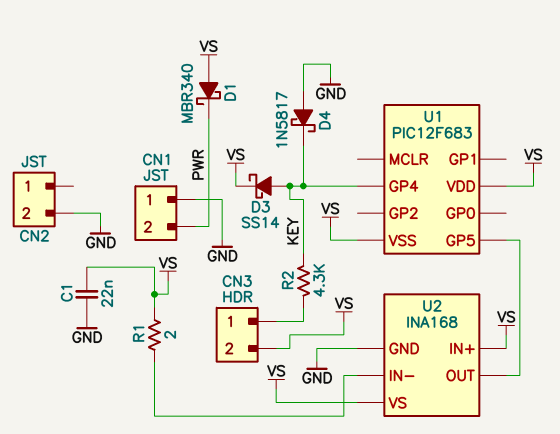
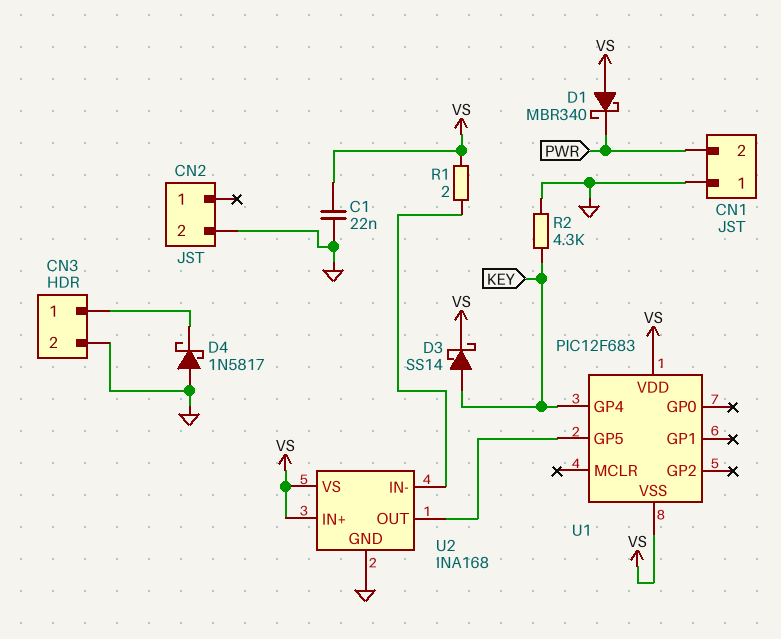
CN3 pin 2: VS -> GND
D4: schottky 1N5817 (A GND, K KEY) -> schottky 1N5817 (A GND, K CN3/1)
R2: 4.3k (CN3/1, KEY) -> 4.3k (GND, KEY)

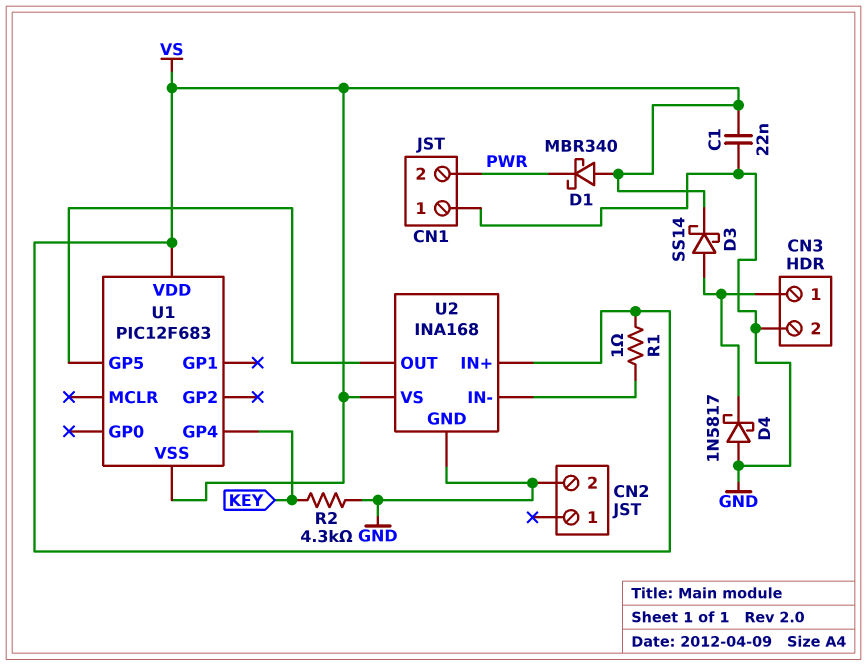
D3: schottky SS14 (A KEY, K VS) -> schottky SS14 (A CN3/1, K VS)
R1: 2 (U2/IN-, VS) -> 1 (U2/IN-, VS)

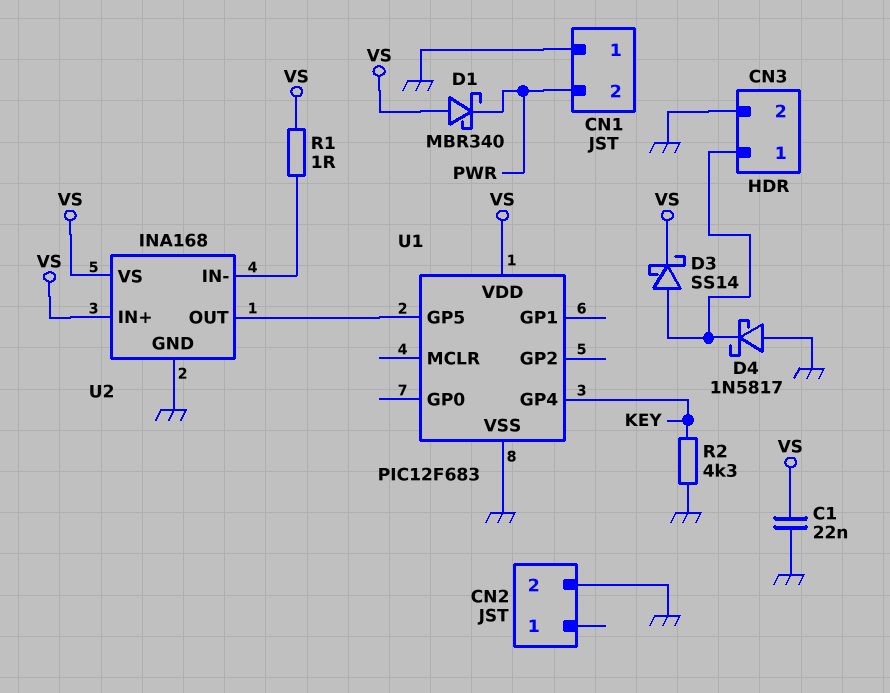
U1 pin VSS: VS -> GND

